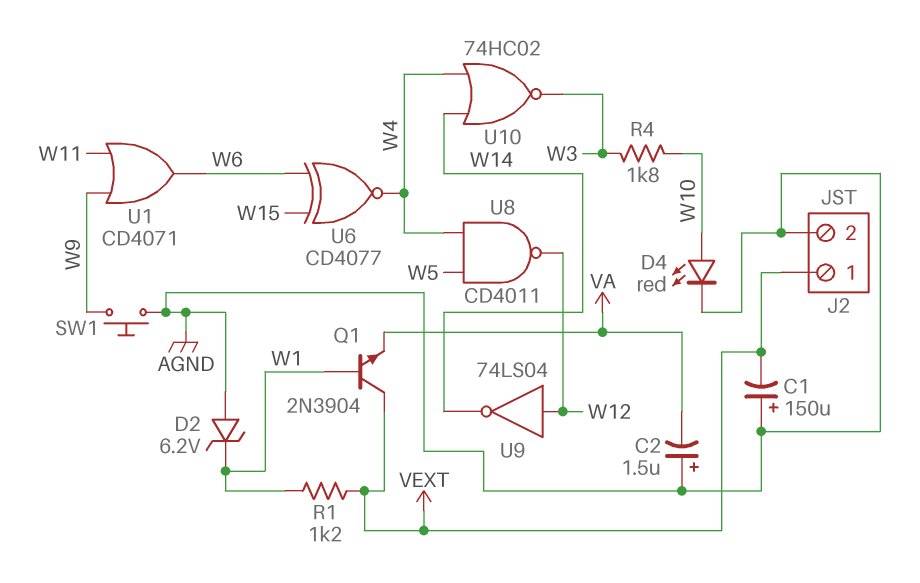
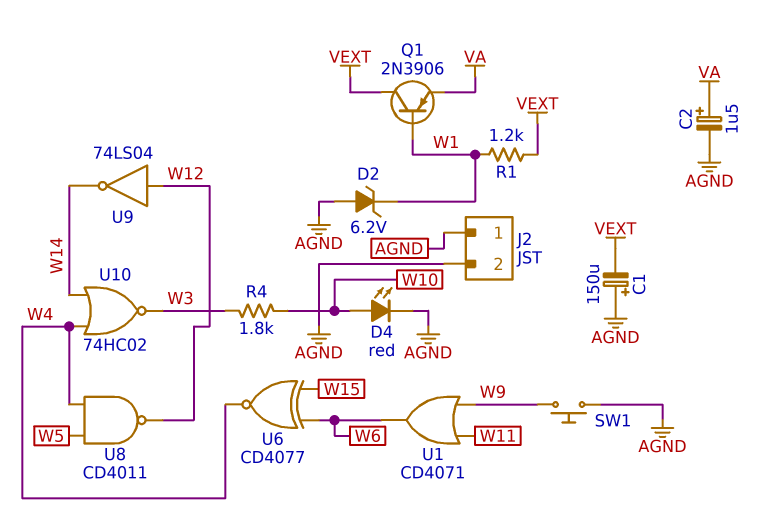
C2: 1.5uF (plus AGND, minus VA) -> 1.5uF (plus VA, minus AGND)
J2 pin 1: VEXT -> AGND
Q1: NPN 2N3904 (B W1, C VEXT, E VA) -> PNP 2N3906 (B W1, C VEXT, E VA)

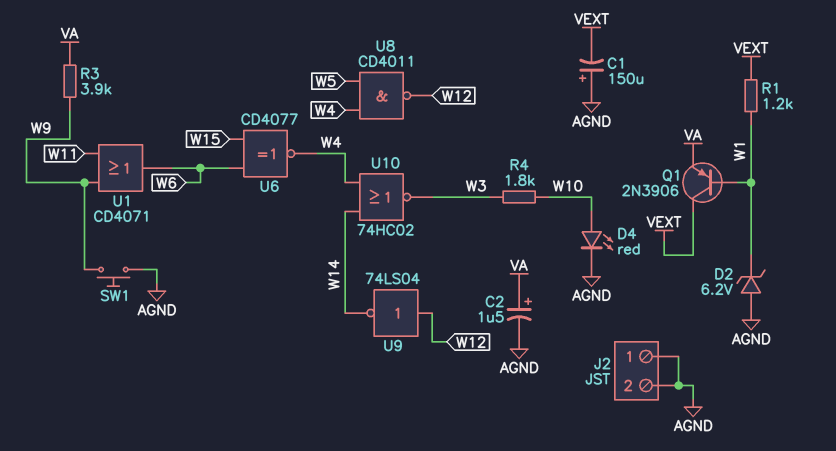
R3: none -> 3.9k (VA, W9)

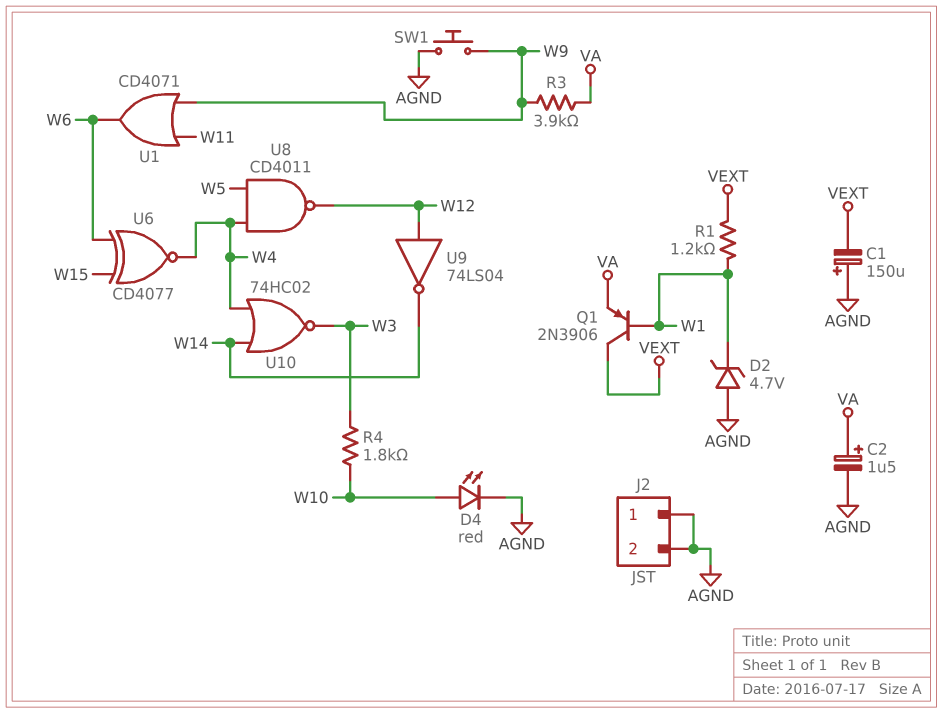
D2: zener 6.2V (A AGND, K W1) -> zener 4.7V (A AGND, K W1)

